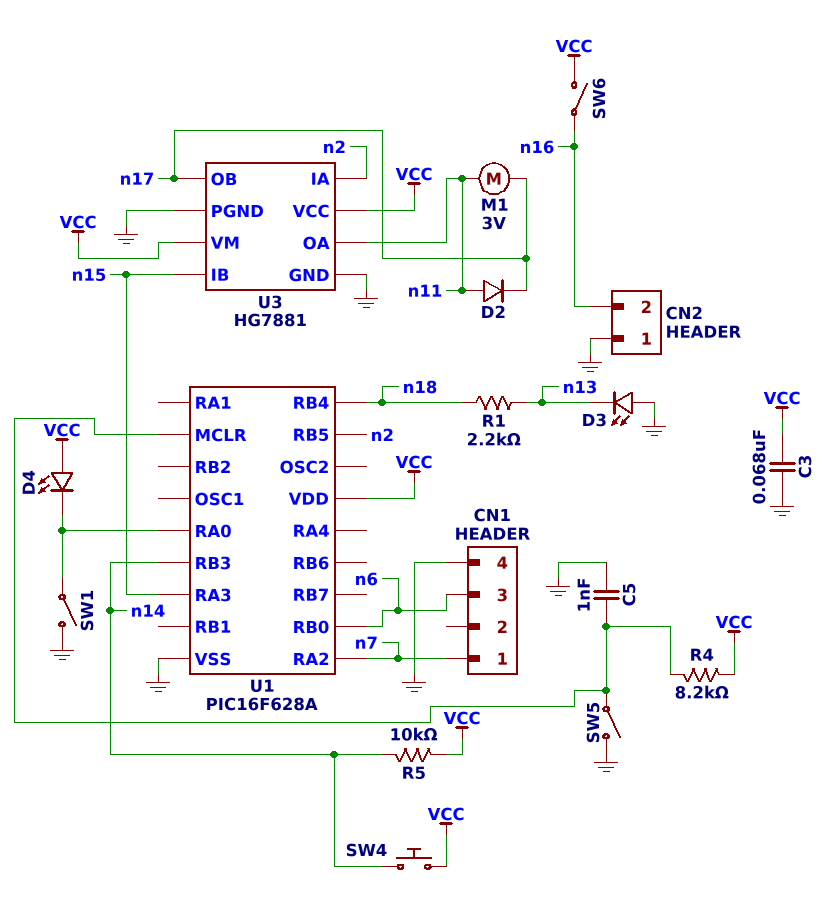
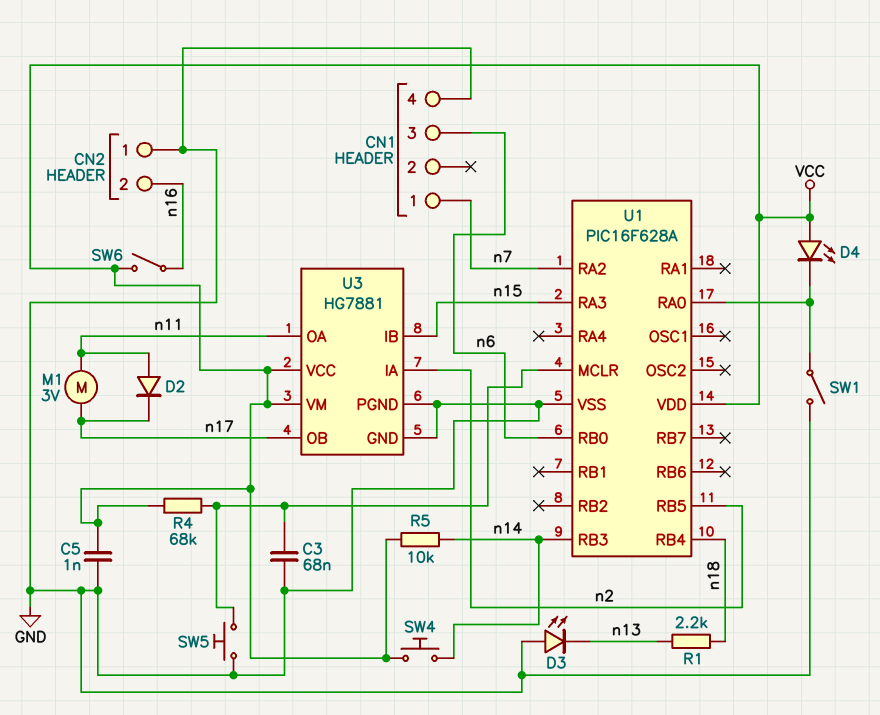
C3: 68nF (GND, VCC) -> 68nF (GND, U1/MCLR)
C5: 1nF (GND, U1/MCLR) -> 1nF (GND, VCC)
R4: 8.2k (U1/MCLR, VCC) -> 68k (U1/MCLR, VCC)
SW5: switch (GND, U1/MCLR) -> button (GND, U1/MCLR)

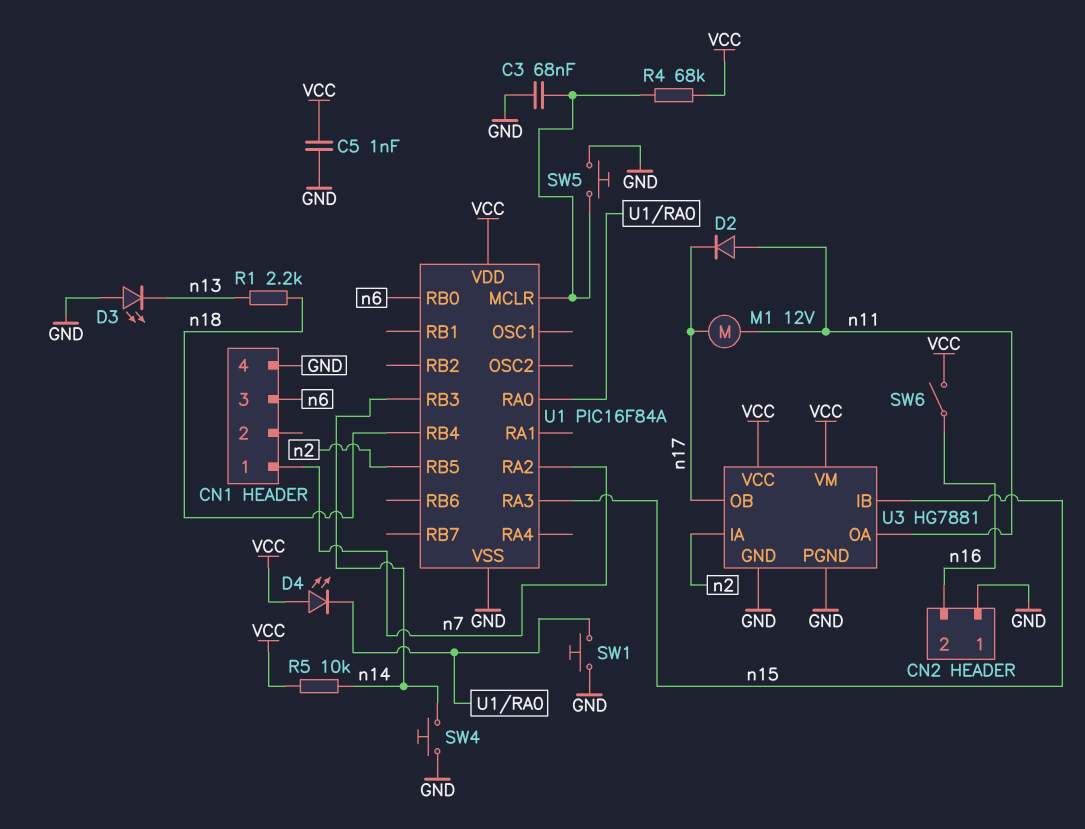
M1: motor 3V (n11, n17) -> motor 12V (n11, n17)
SW1: switch (GND, U1/RA0) -> button (GND, U1/RA0)
SW4: button (VCC, n14) -> button (GND, n14)
U1: PIC16F628A -> PIC16F84A

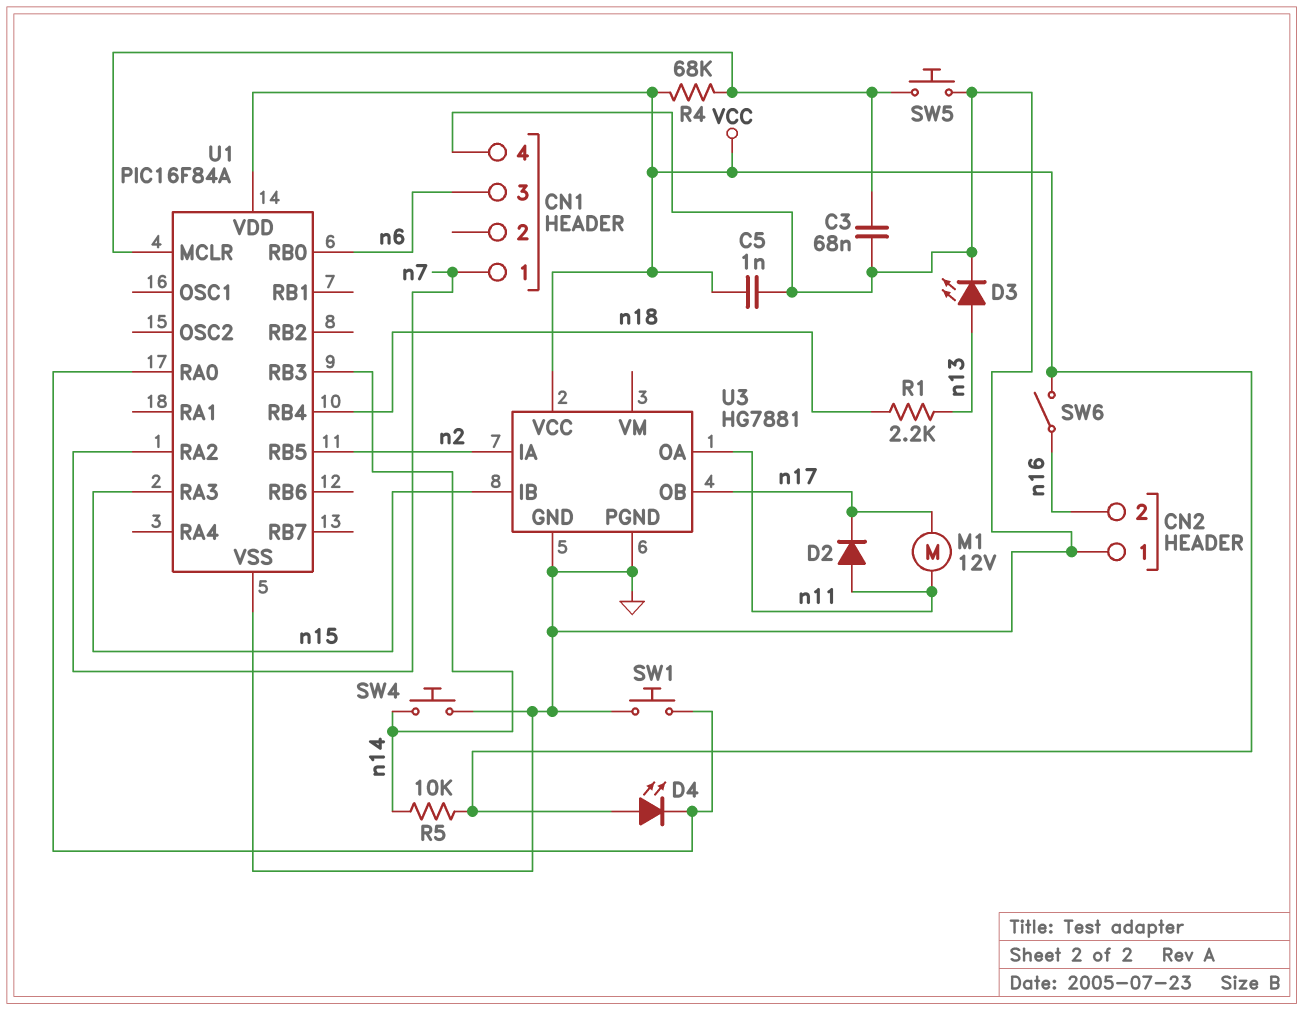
D3: LED (A GND, K n13) -> LED (A n13, K GND)
U3 pin VM: VCC -> none

